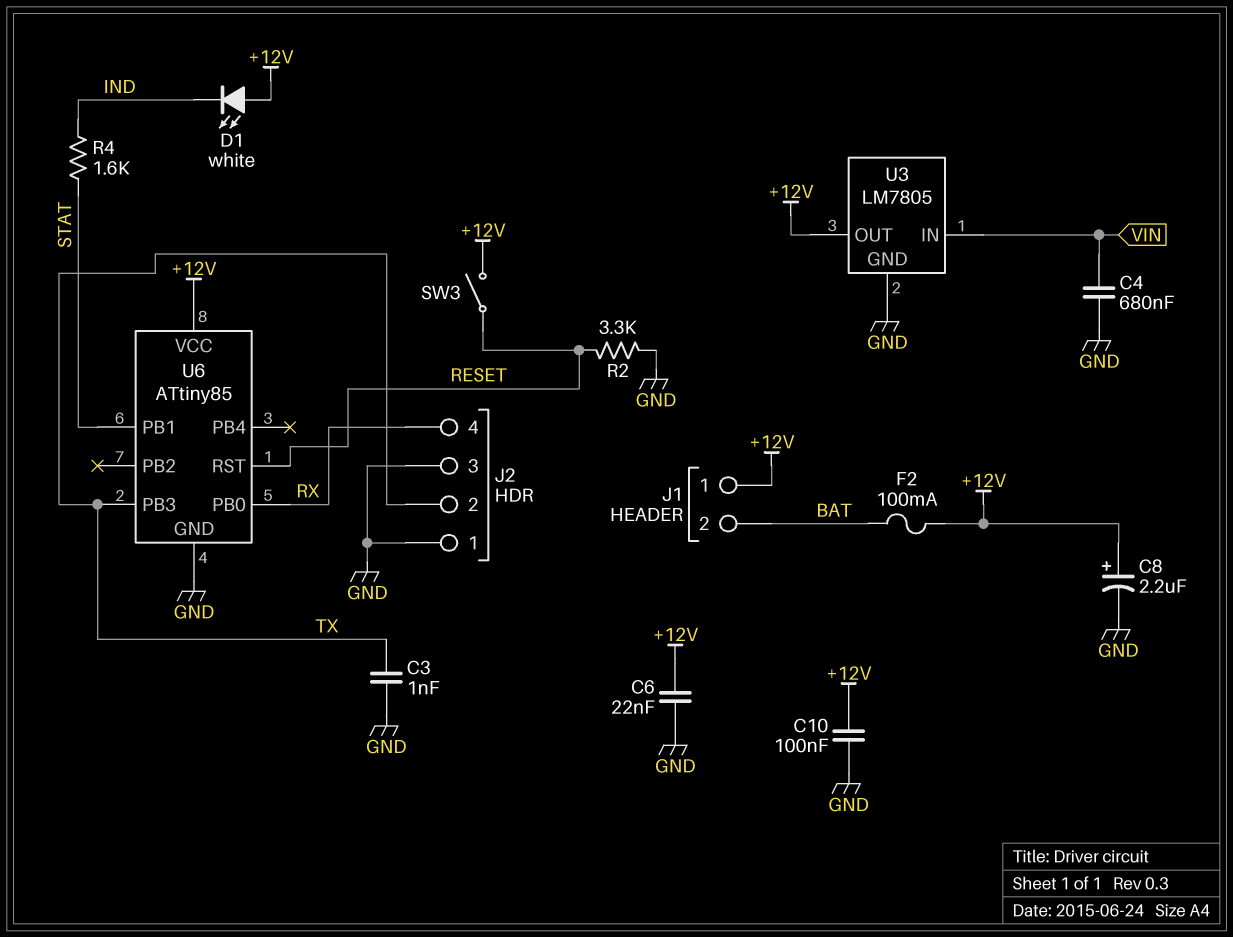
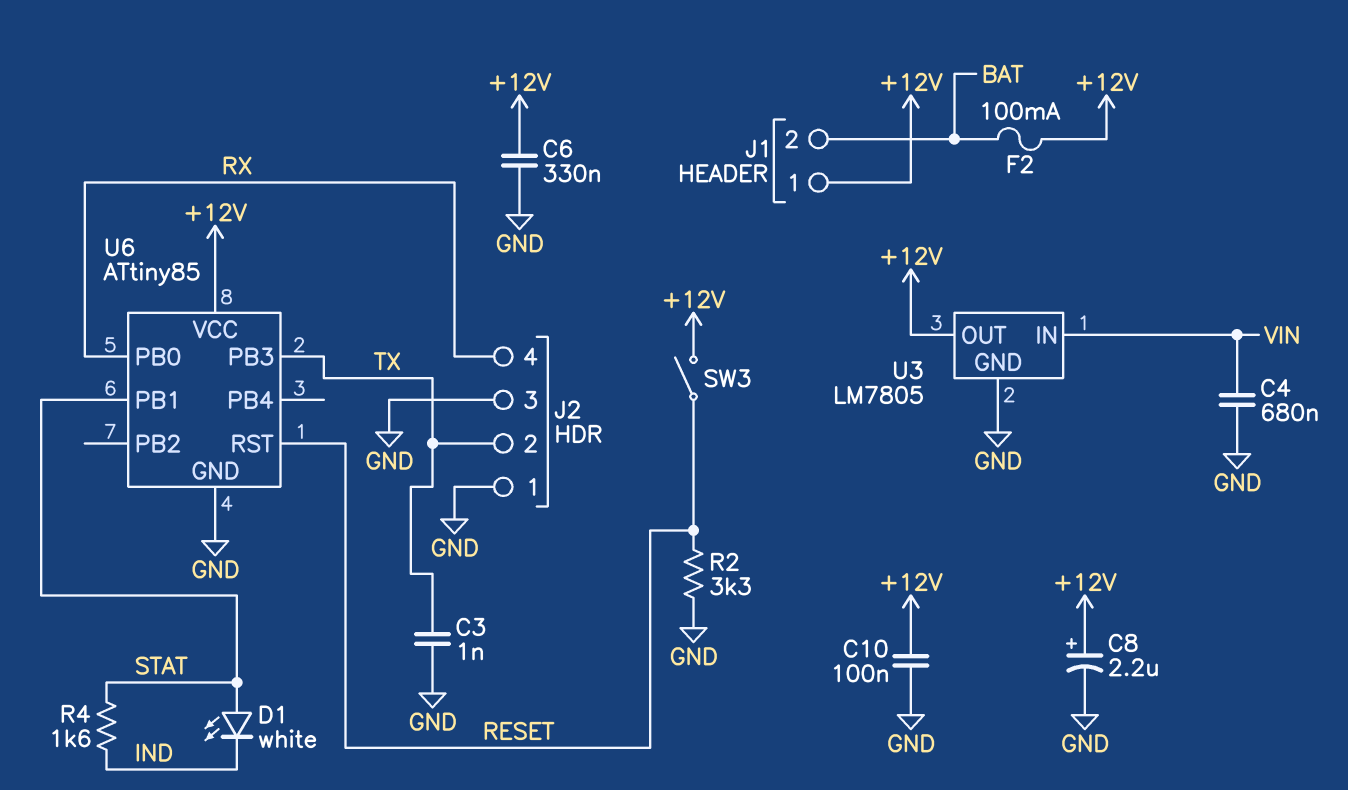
C6: 22nF (+12V, GND) -> 330nF (+12V, GND)
D1: LED white (A +12V, K IND) -> LED white (A STAT, K IND)

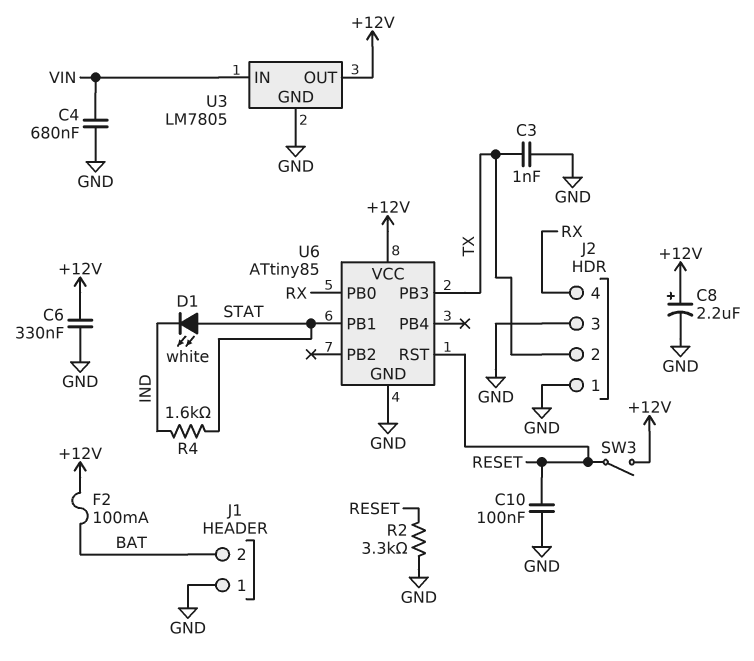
C10: 100nF (+12V, GND) -> 100nF (GND, RESET)
J1 pin 1: +12V -> GND

